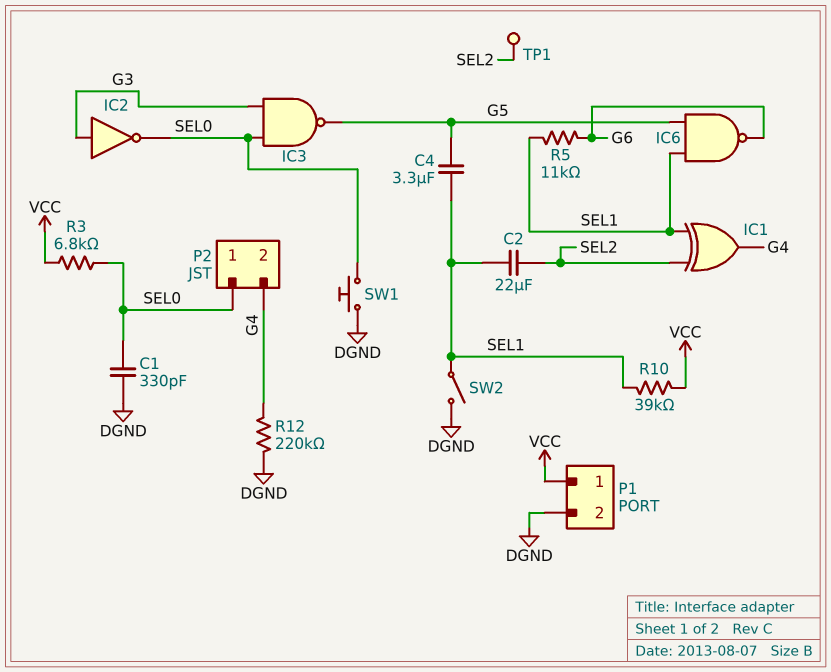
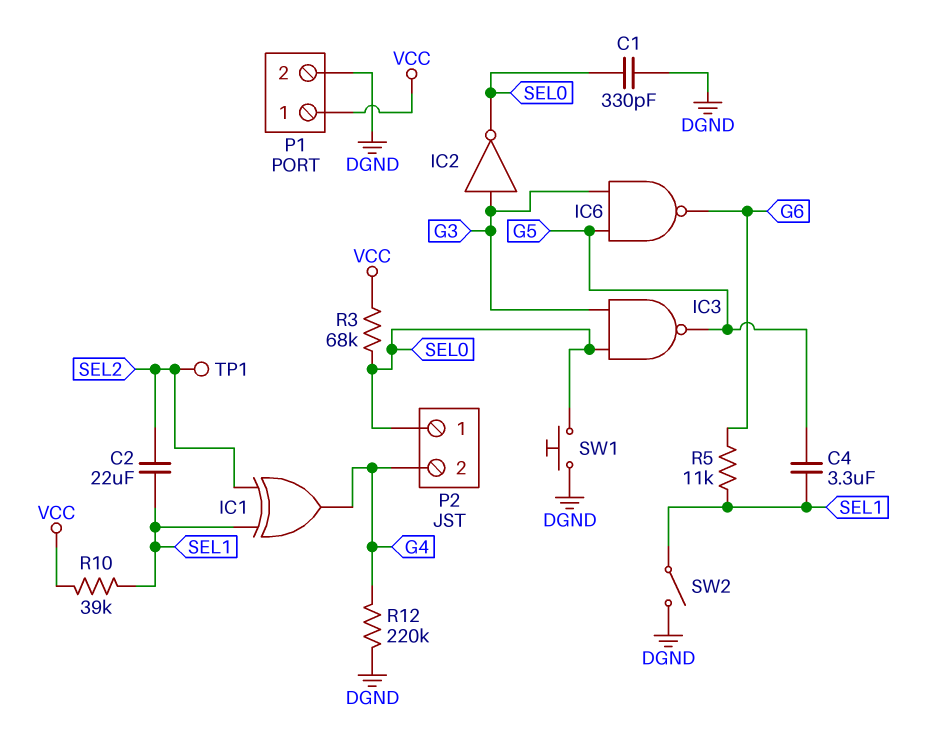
IC6: NAND (in G5, in SEL1, out G6) -> NAND (in G3, in G5, out G6)
R3: 6.8k (SEL0, VCC) -> 68k (SEL0, VCC)

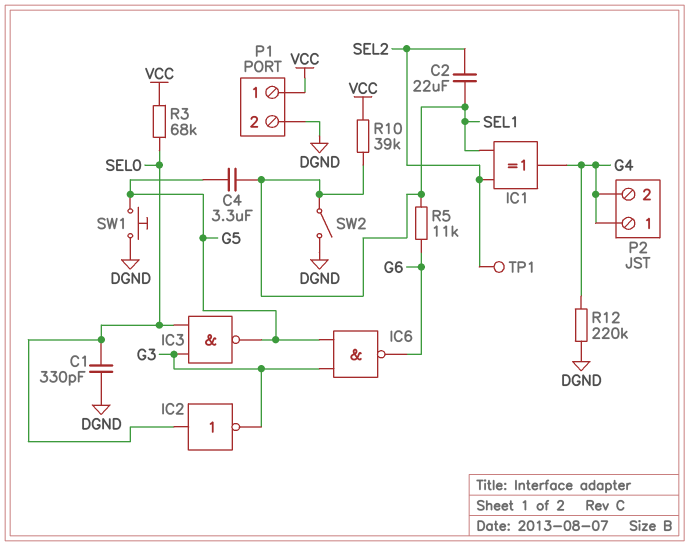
IC2: NOT (in G3, out SEL0) -> NOT (in SEL0, out G3)
P2 pin 1: SEL0 -> G4
SW1: button (DGND, SEL0) -> button (DGND, G5)

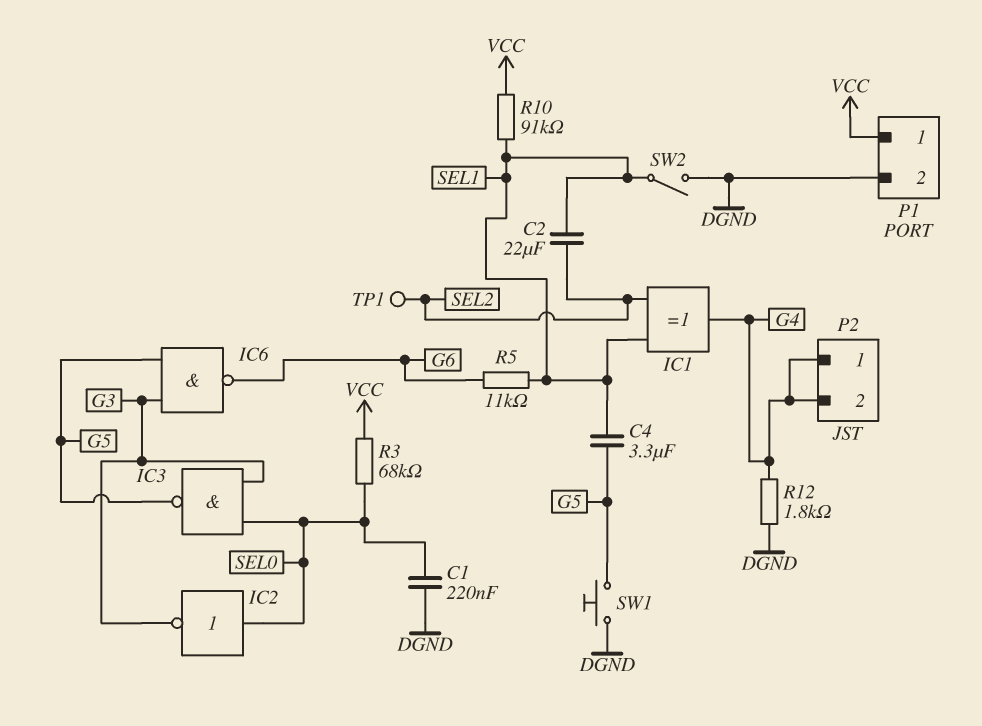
C1: 330pF (DGND, SEL0) -> 220nF (DGND, SEL0)
R10: 39k (SEL1, VCC) -> 91k (SEL1, VCC)
R12: 220k (DGND, G4) -> 1.8k (DGND, G4)

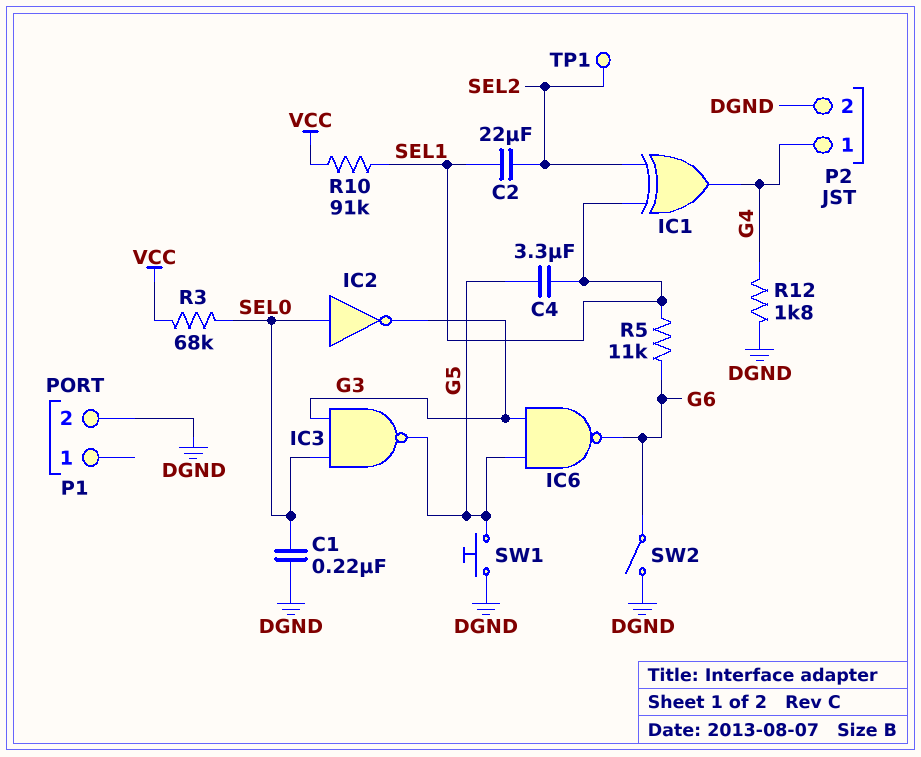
P1 pin 1: VCC -> none
P2 pin 2: G4 -> DGND
SW2: switch (DGND, SEL1) -> switch (DGND, G6)

